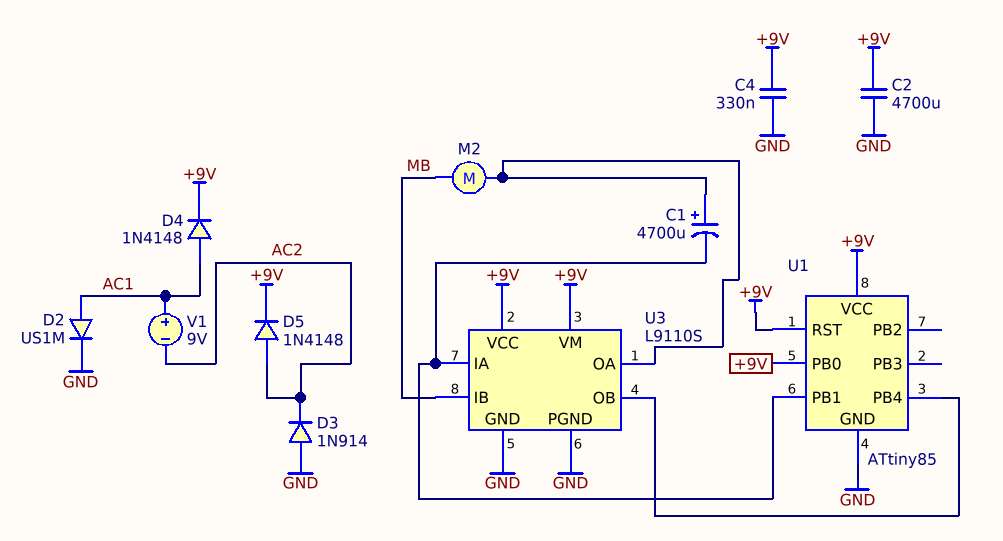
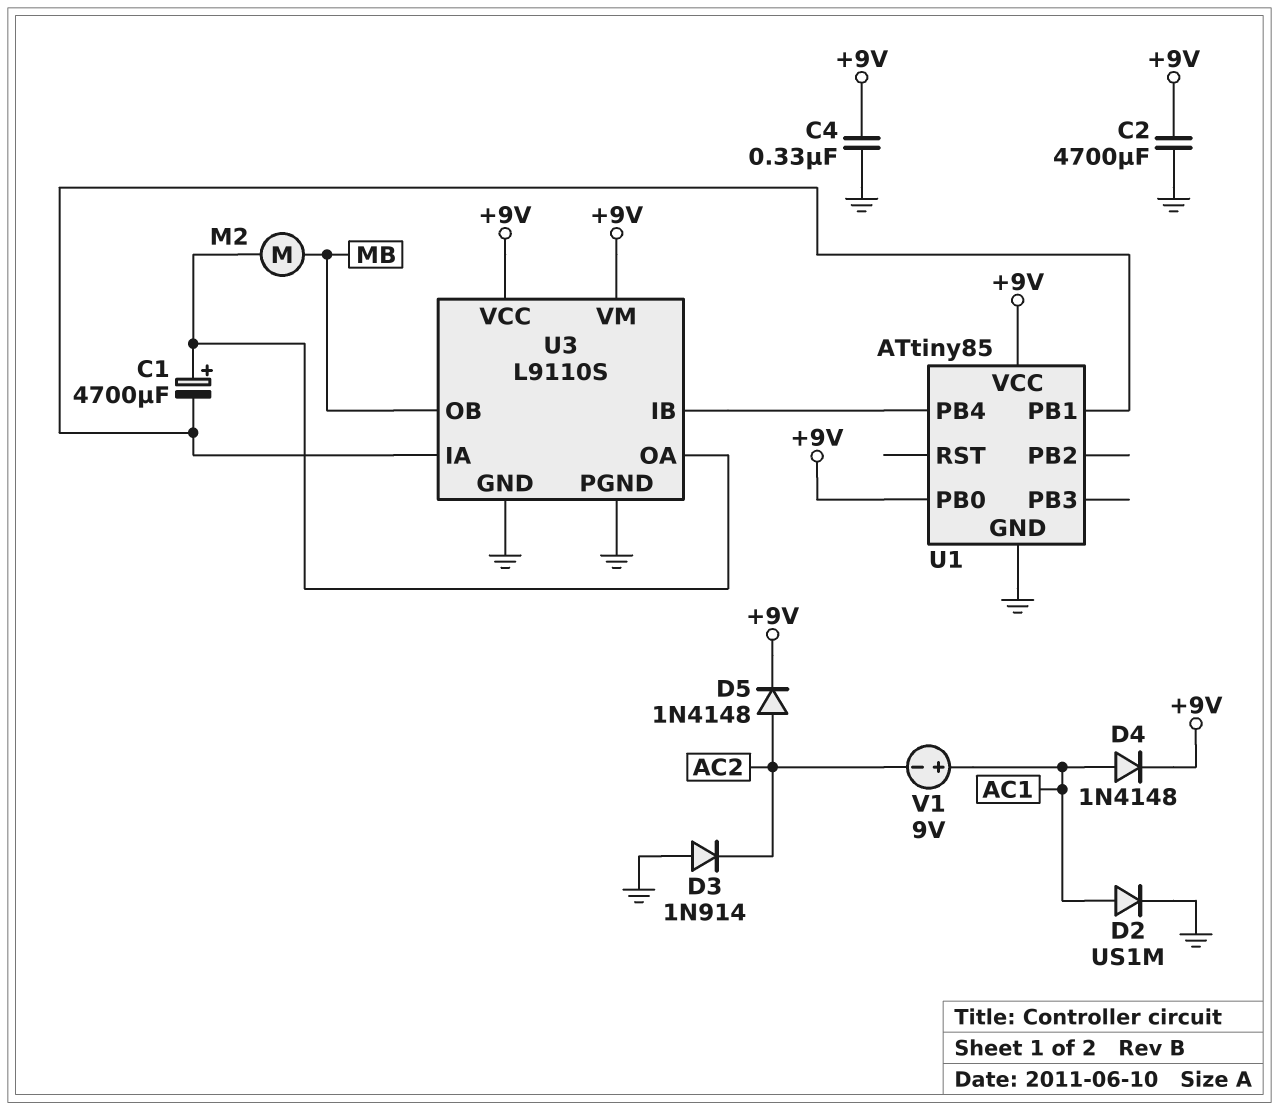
U1 pin RST: +9V -> none
U3 pin IB: MB -> U1/PB4
U3 pin OB: U1/PB4 -> MB

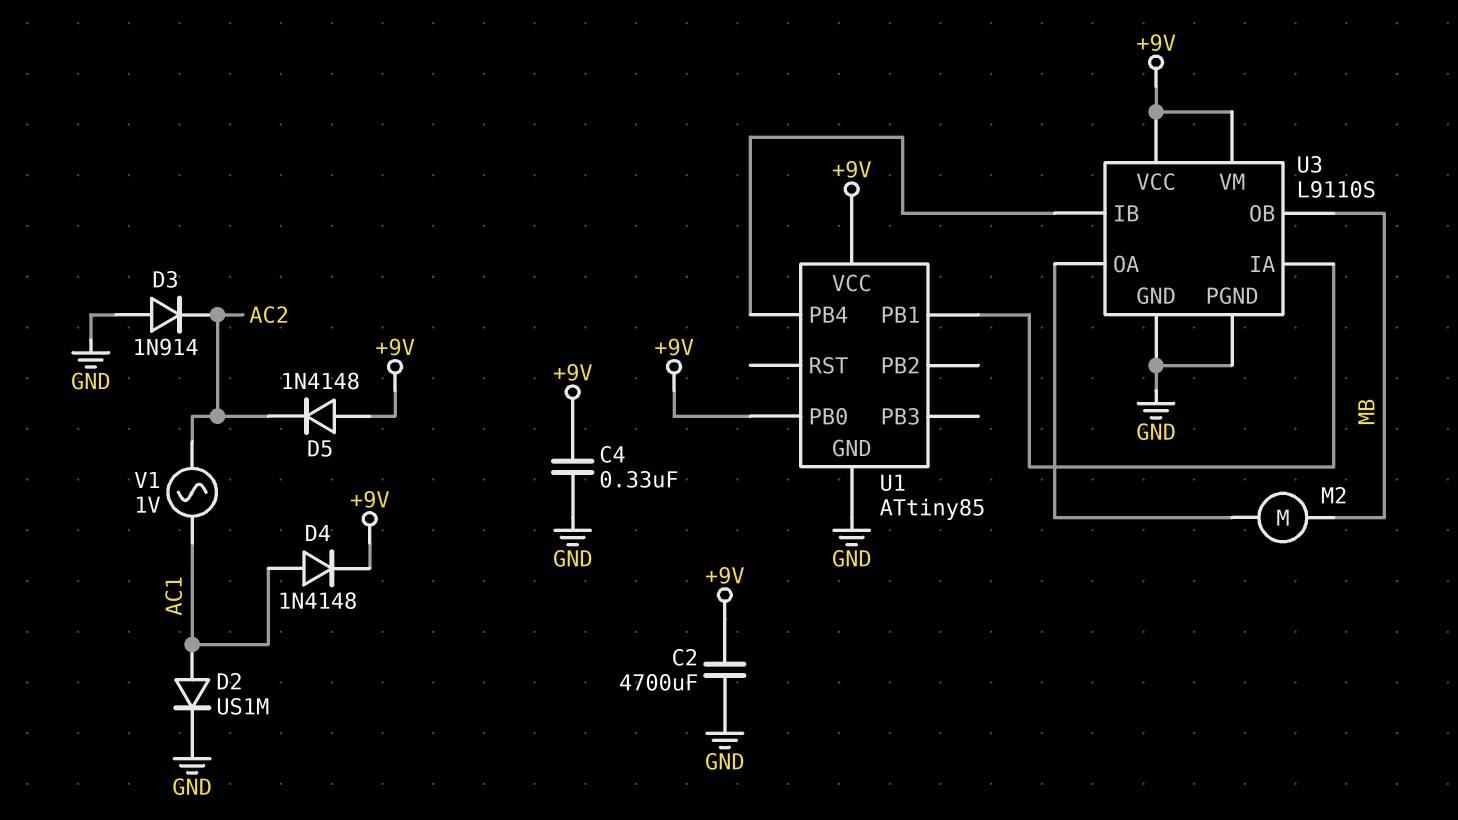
C1: 4700uF (plus U3/OA, minus U1/PB1) -> none
D5: diode 1N4148 (A AC2, K +9V) -> diode 1N4148 (A +9V, K AC2)
V1: 9V (plus AC1, minus AC2) -> AC 1V (AC1, AC2)

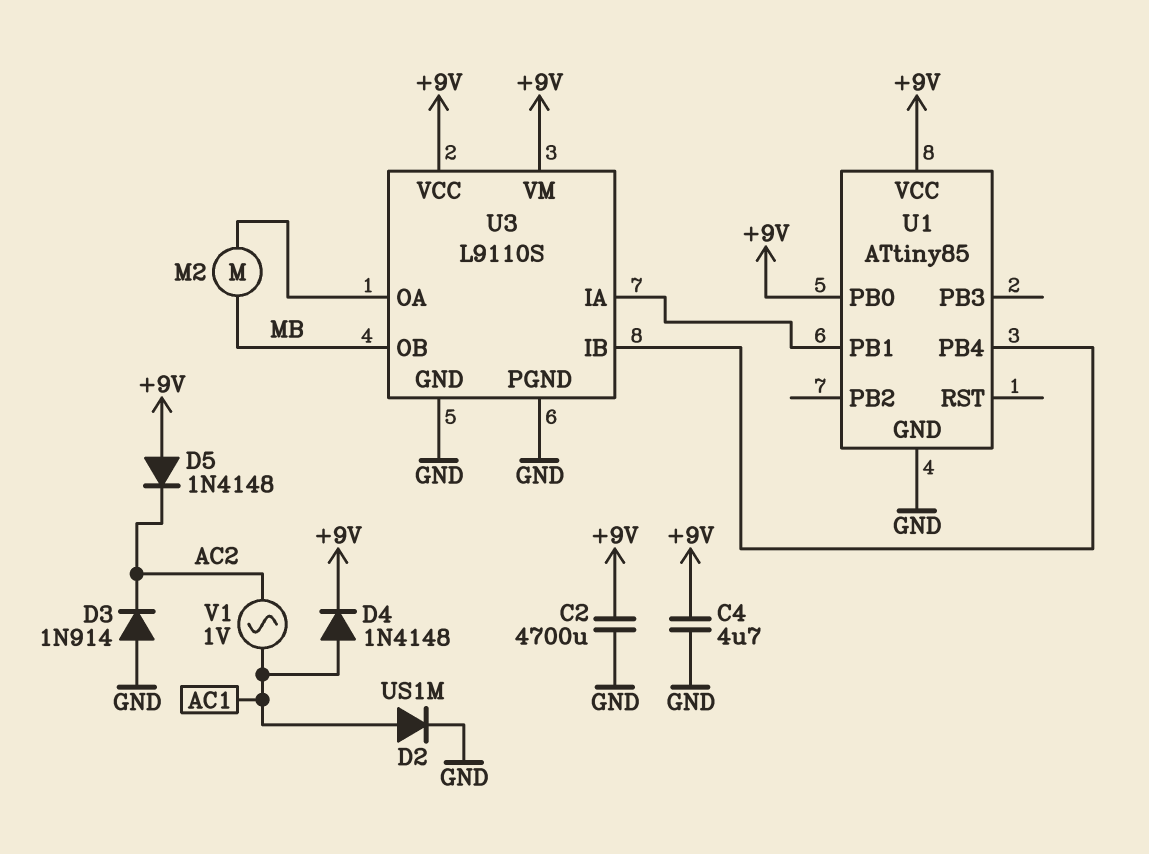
C4: 330nF (+9V, GND) -> 4.7uF (+9V, GND)

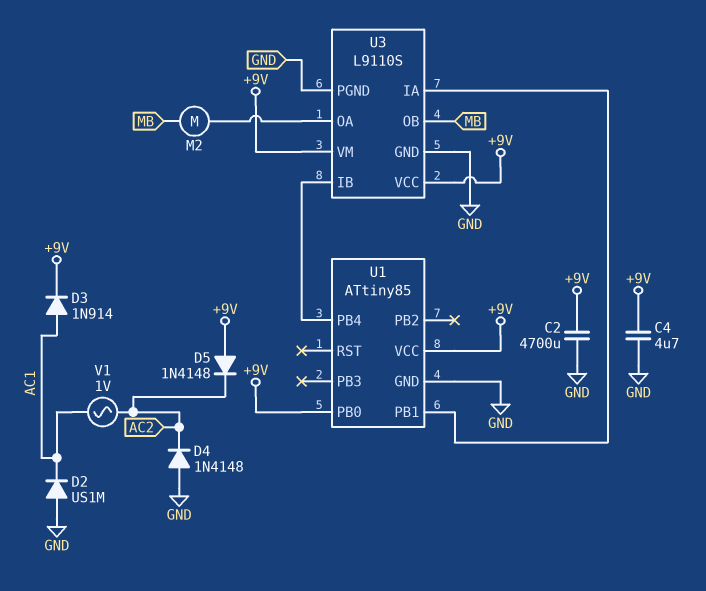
D2: diode US1M (A AC1, K GND) -> diode US1M (A GND, K AC1)
D3: diode 1N914 (A GND, K AC2) -> diode 1N914 (A AC1, K +9V)
D4: diode 1N4148 (A AC1, K +9V) -> diode 1N4148 (A GND, K AC2)

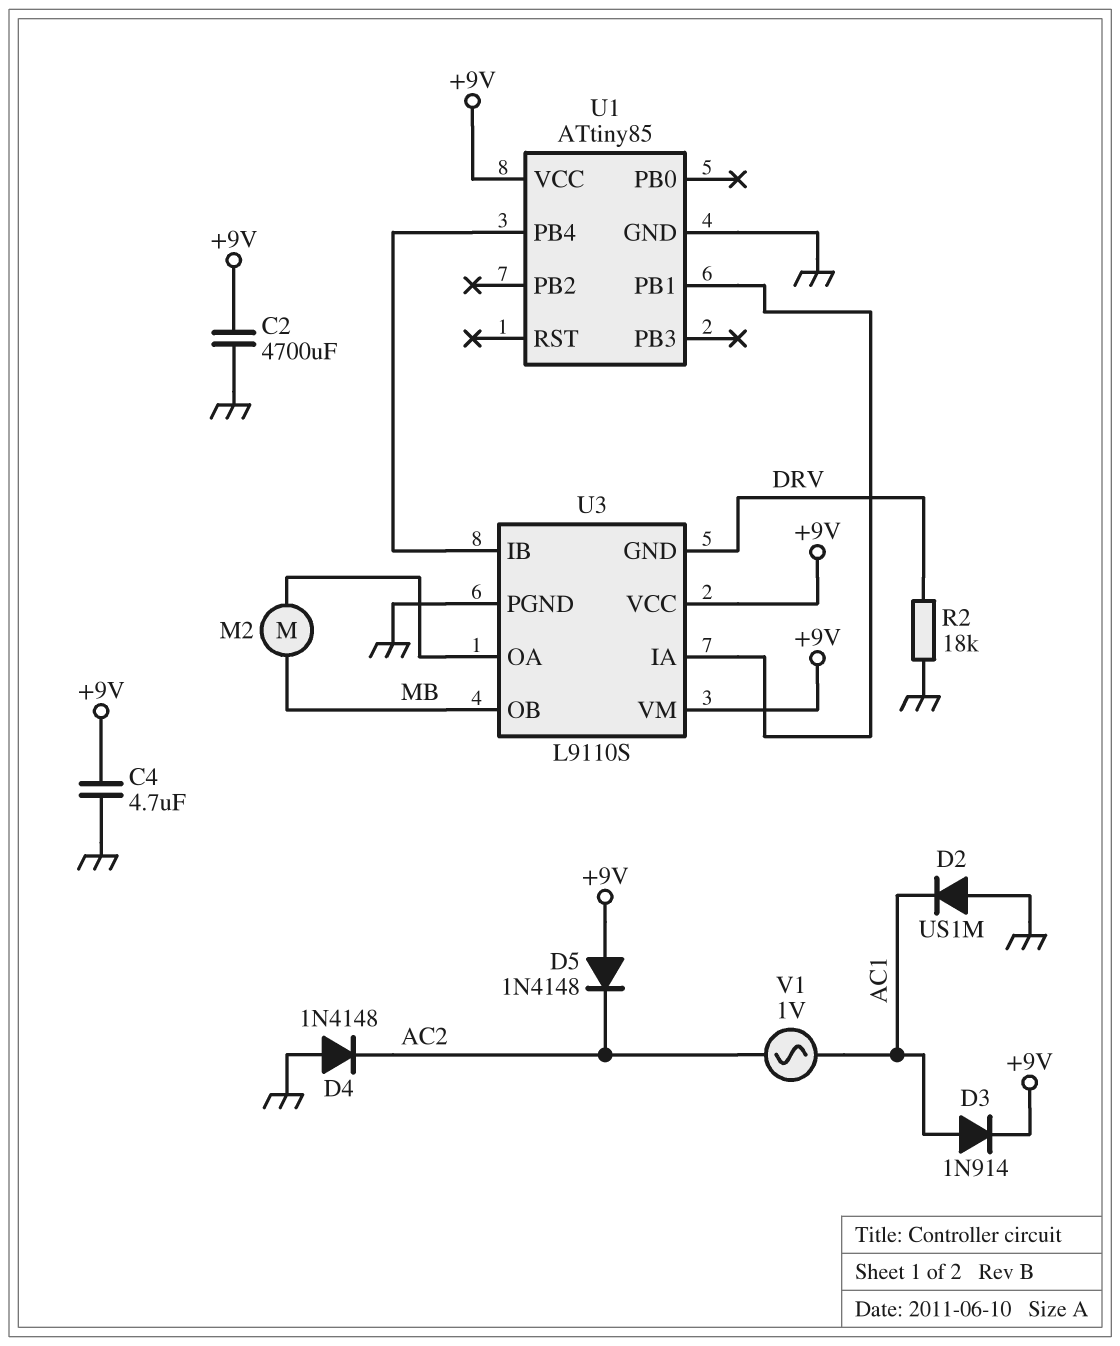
R2: none -> 18k (DRV, GND)
U1 pin PB0: +9V -> none
U3 pin GND: GND -> DRV

